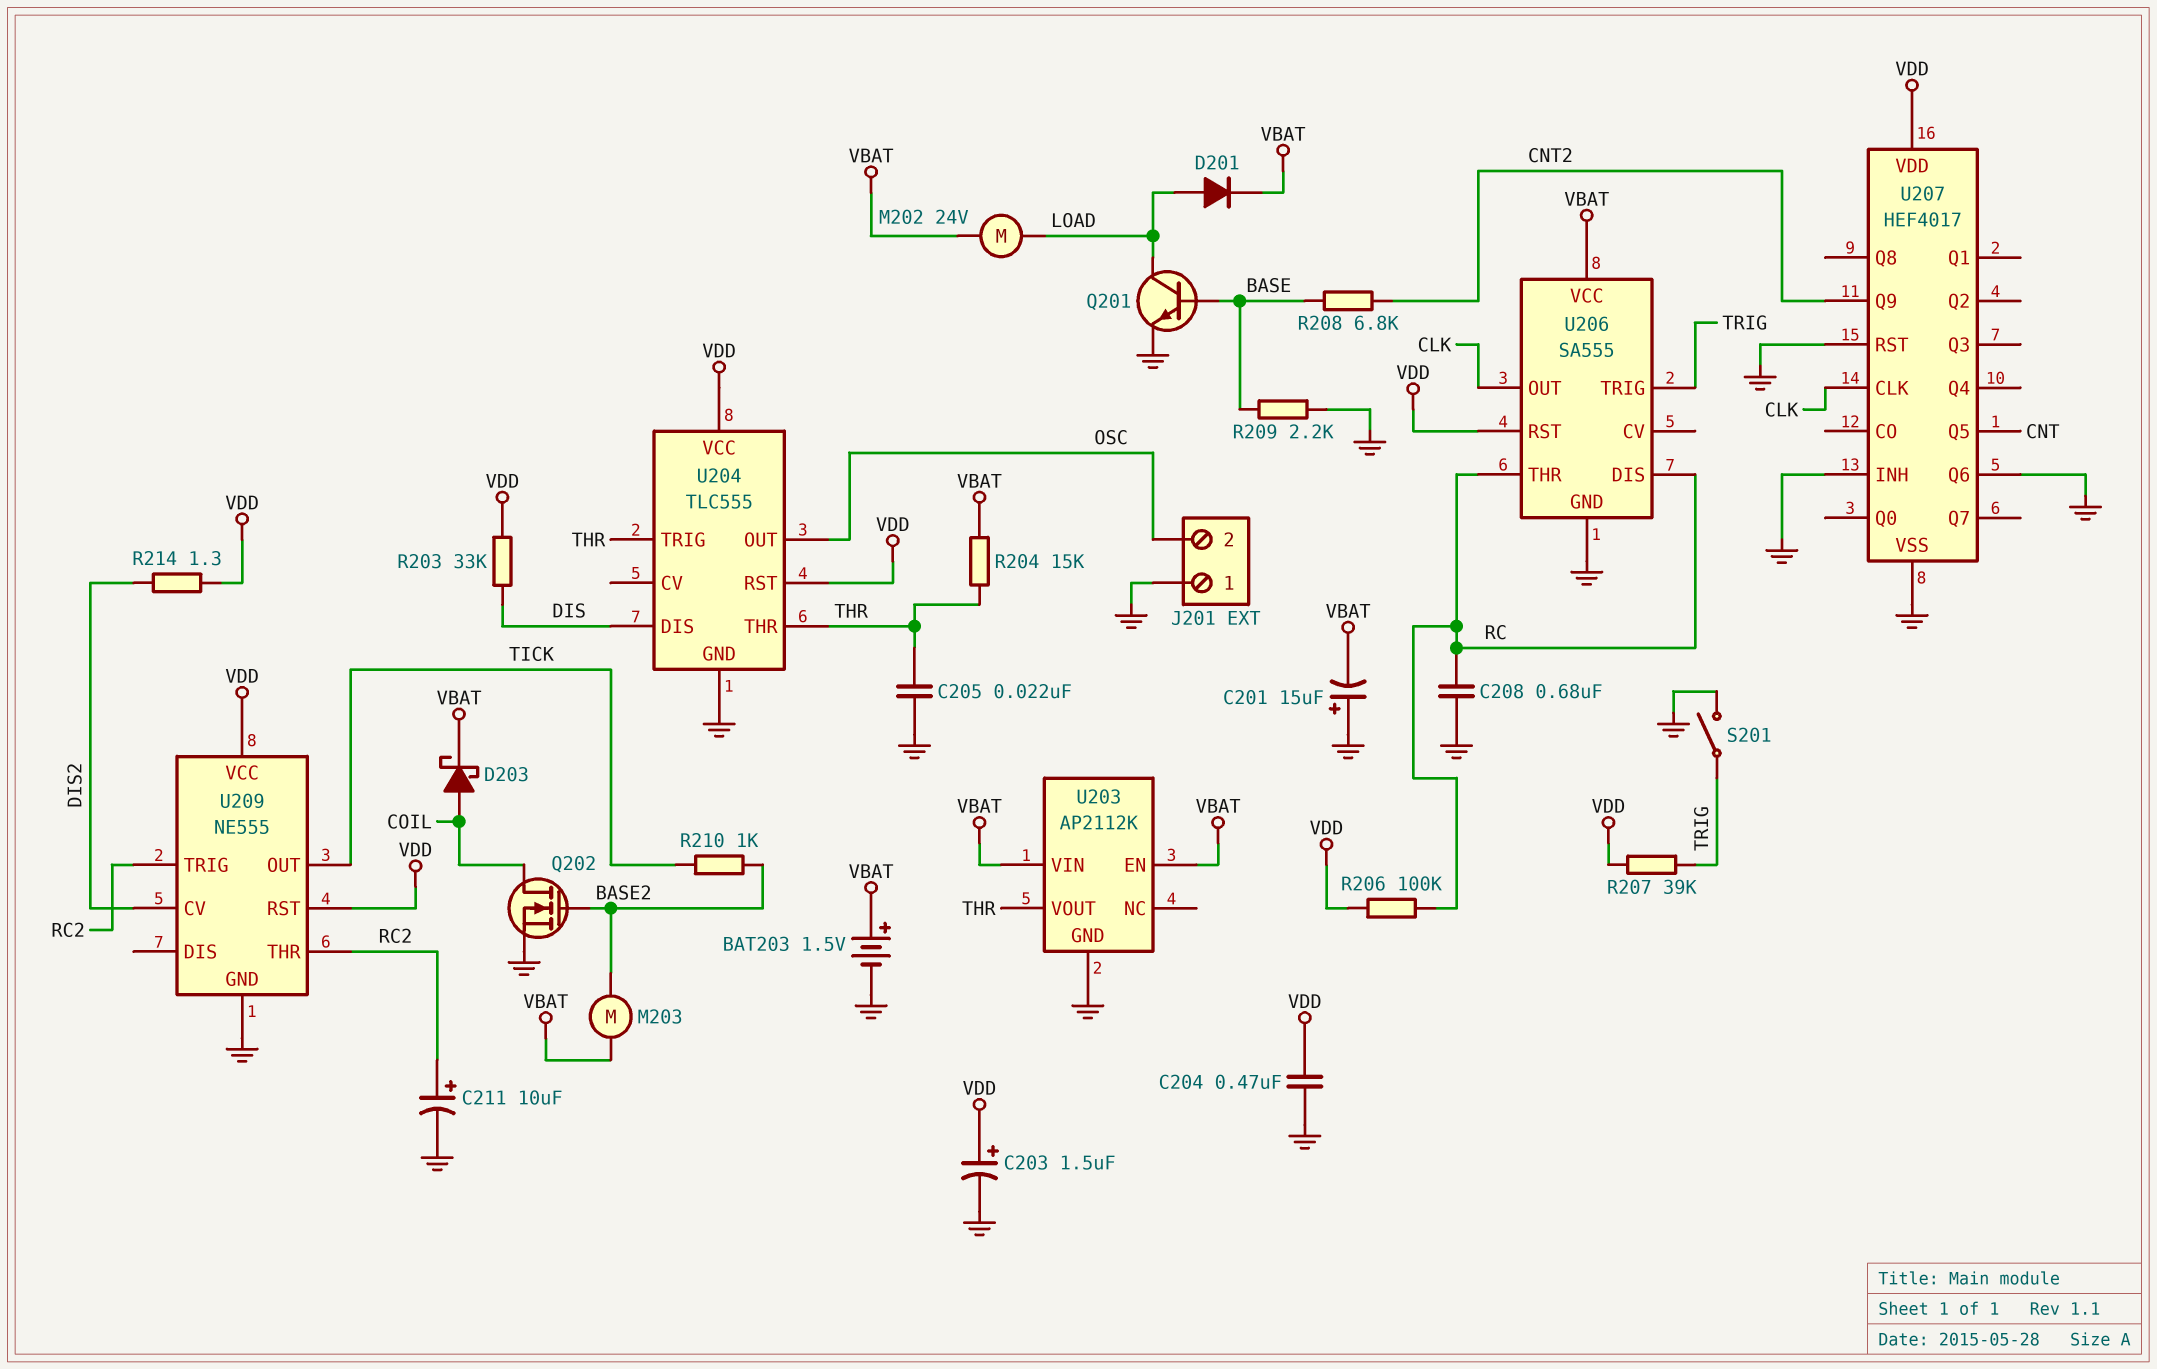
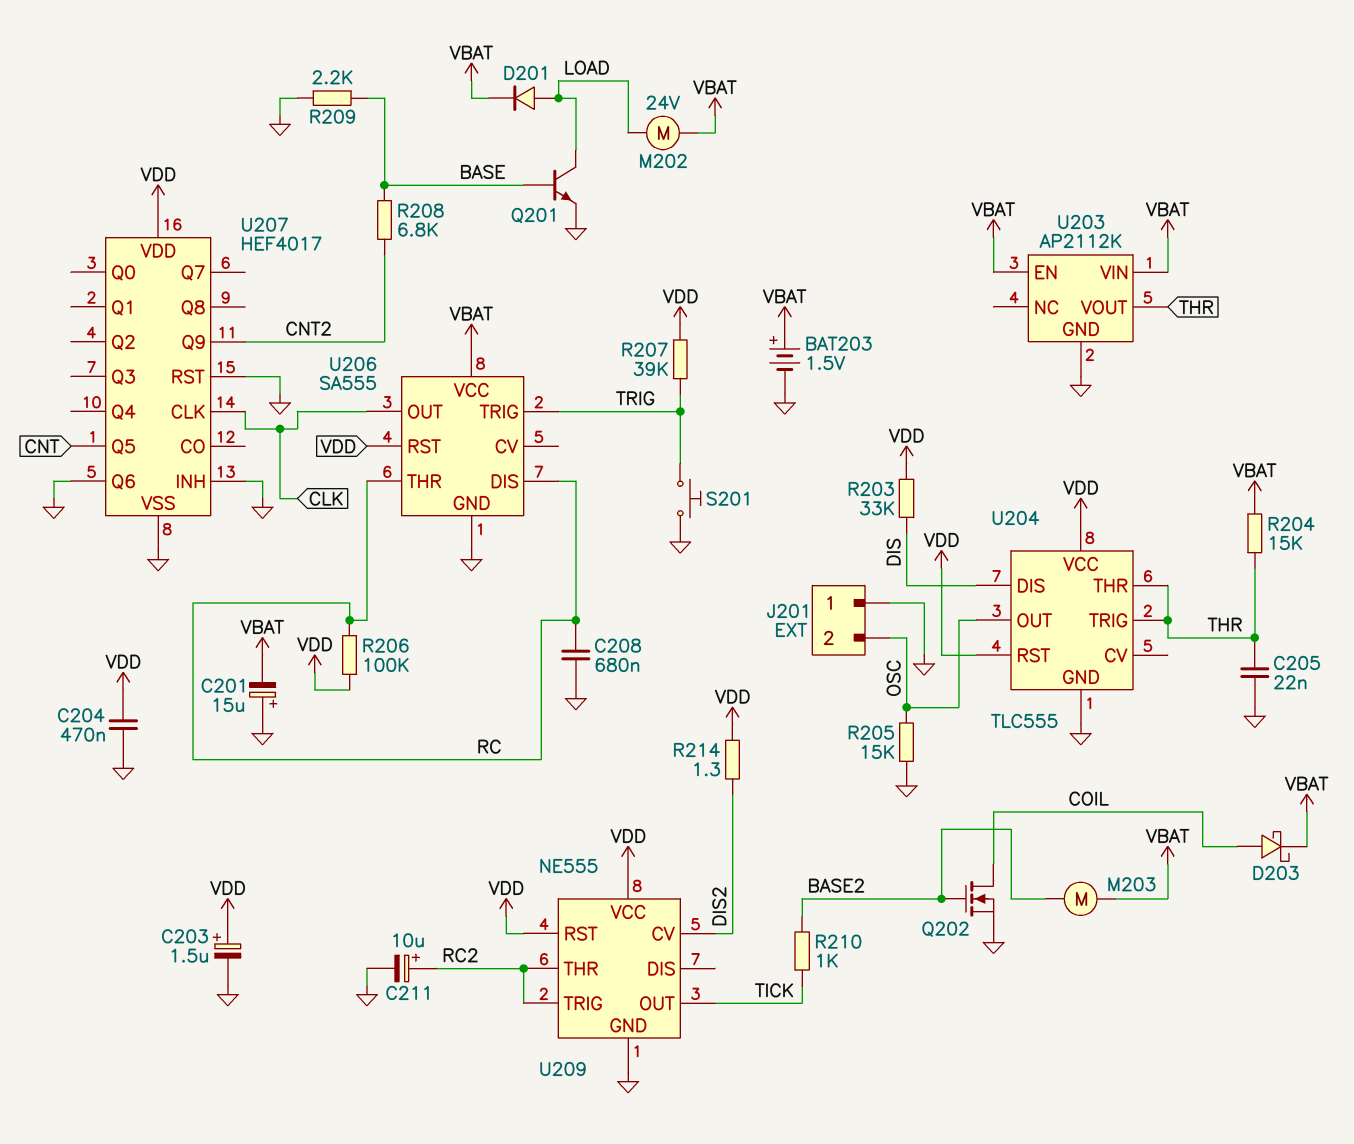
R205: none -> 15k (GND, OSC)
S201: switch (GND, TRIG) -> button (GND, TRIG)

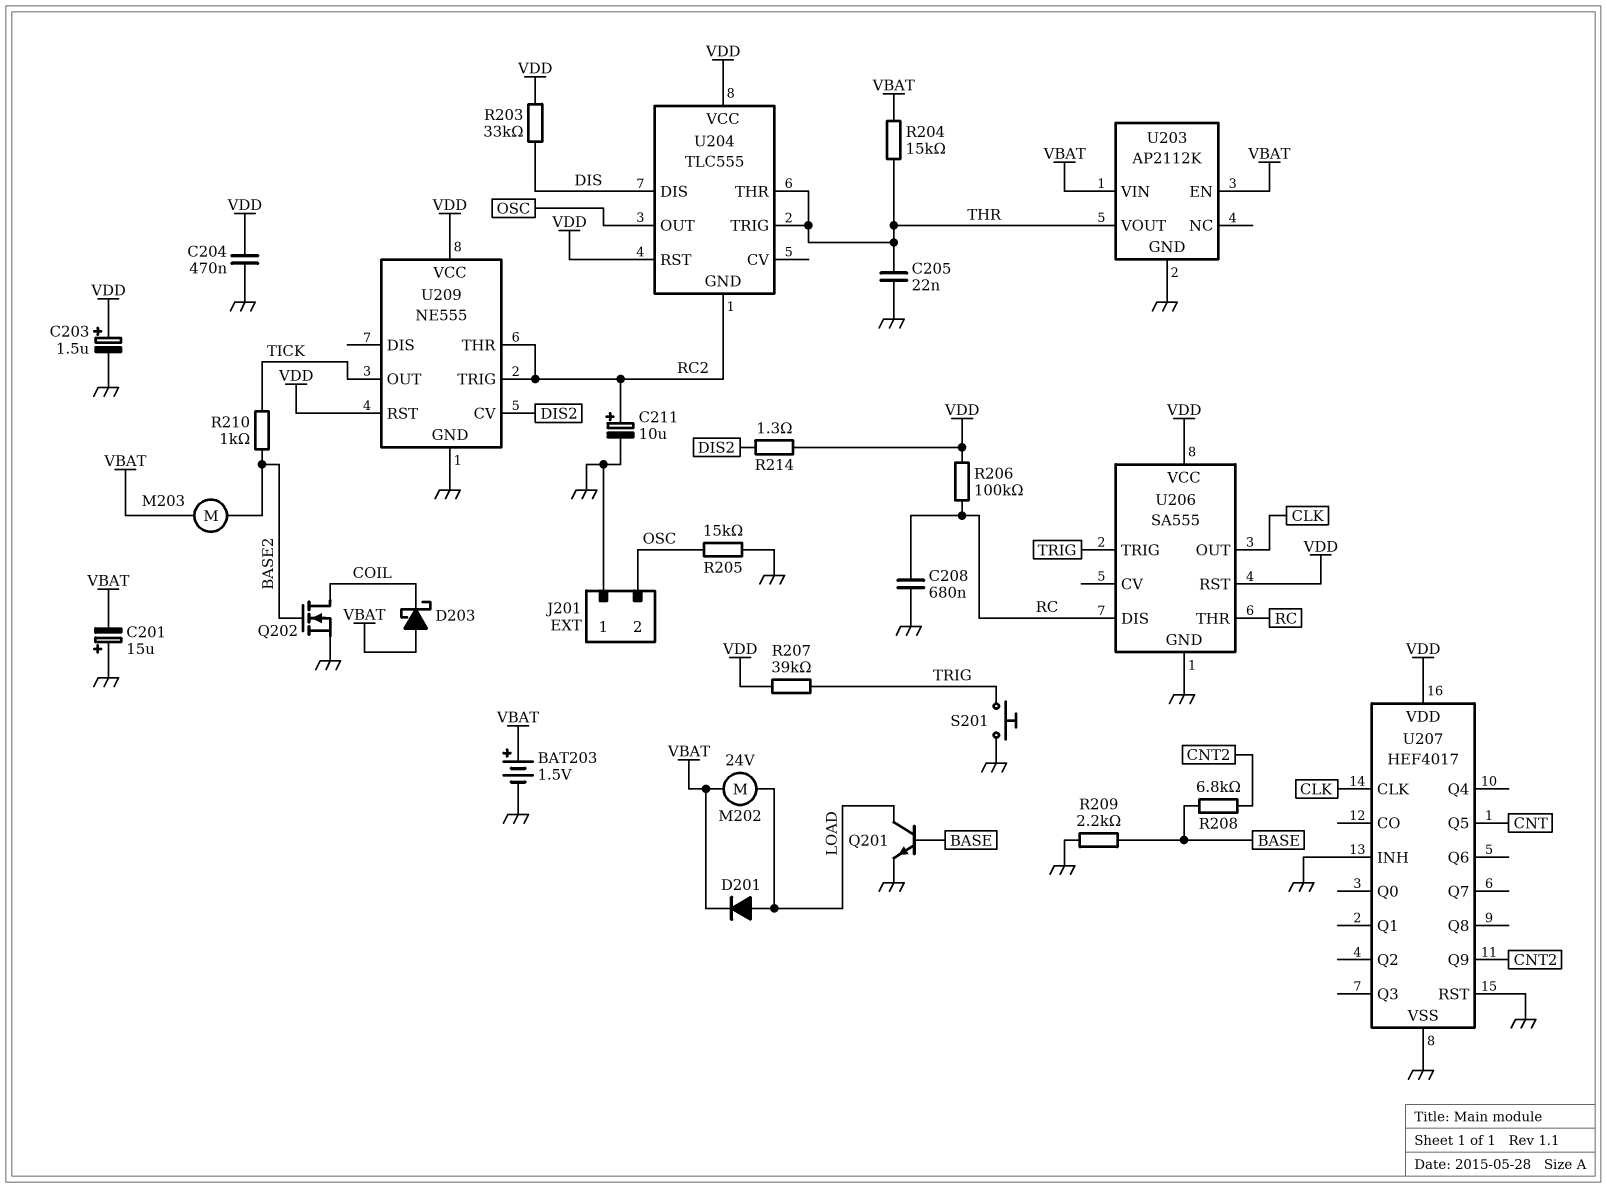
D203: schottky (A COIL, K VBAT) -> schottky (A VBAT, K COIL)
U204 pin GND: GND -> RC2
U206 pin VCC: VBAT -> VDD
U207 pin Q6: GND -> none

